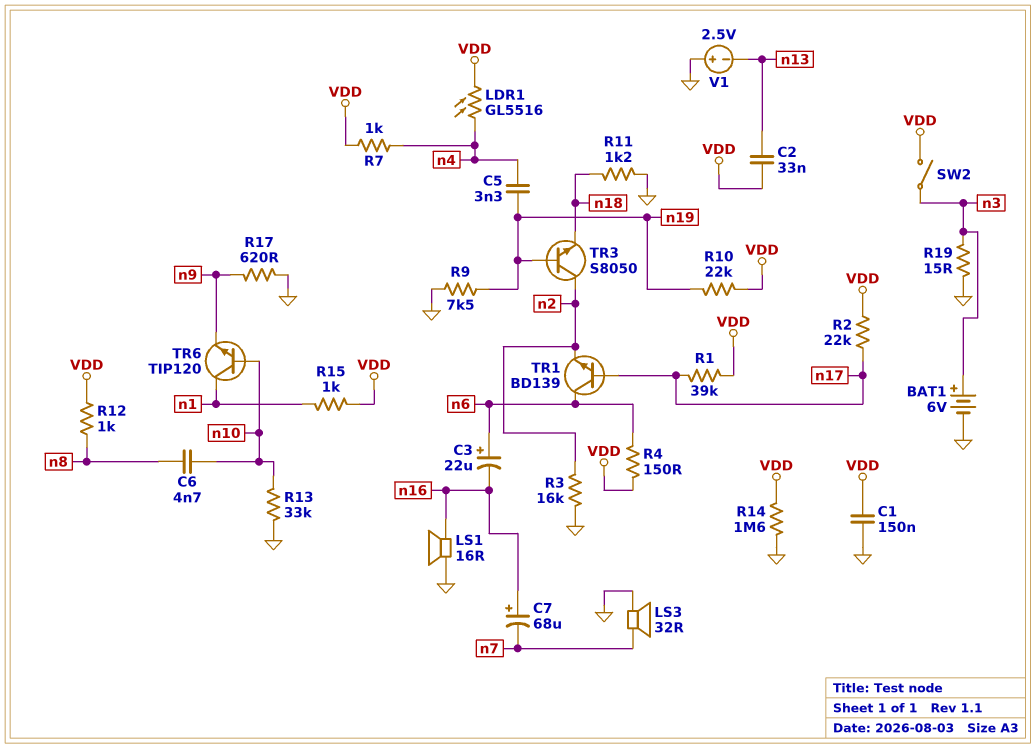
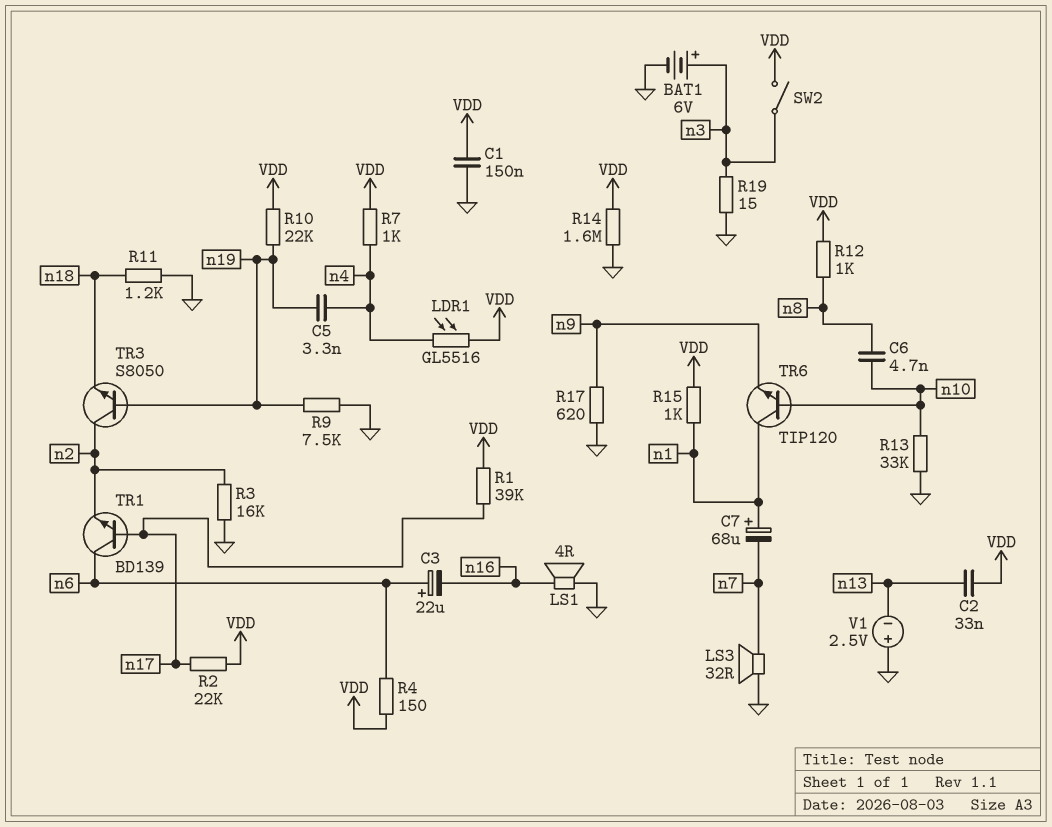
C7: 68uF (plus n16, minus n7) -> 68uF (plus n1, minus n7)
LS1: speaker 16R (GND, n16) -> speaker 4R (GND, n16)

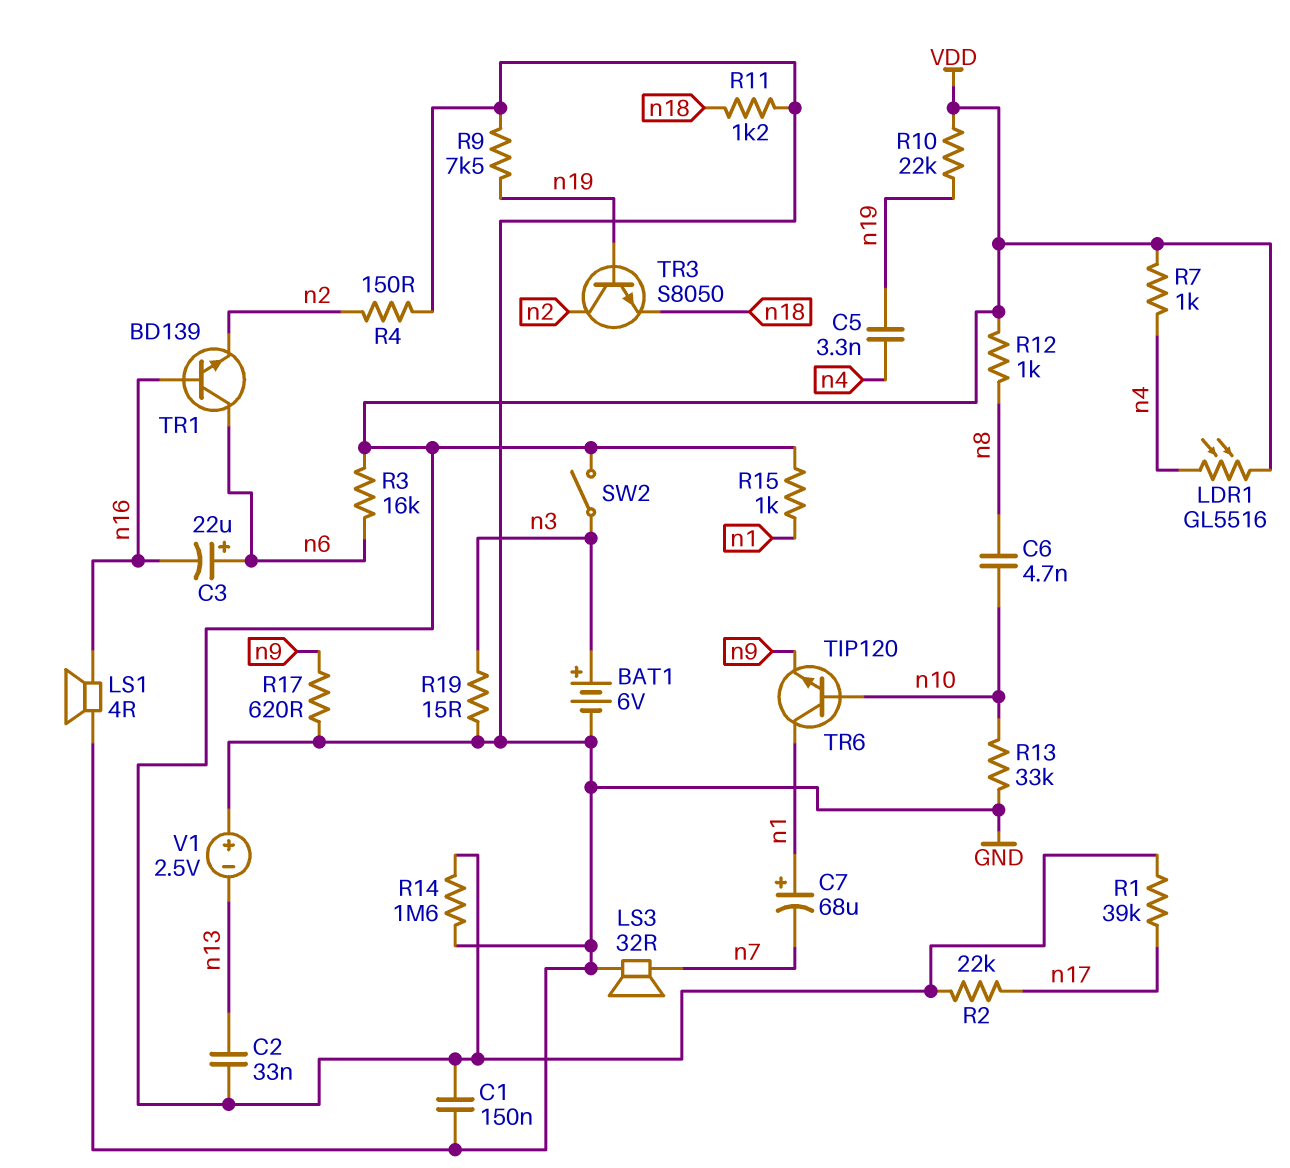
R3: 16k (GND, n2) -> 16k (VDD, n6)
R4: 150 (VDD, n6) -> 150 (GND, n2)
TR1: NPN BD139 (B n17, C n6, E n2) -> NPN BD139 (B n16, C n6, E n2)

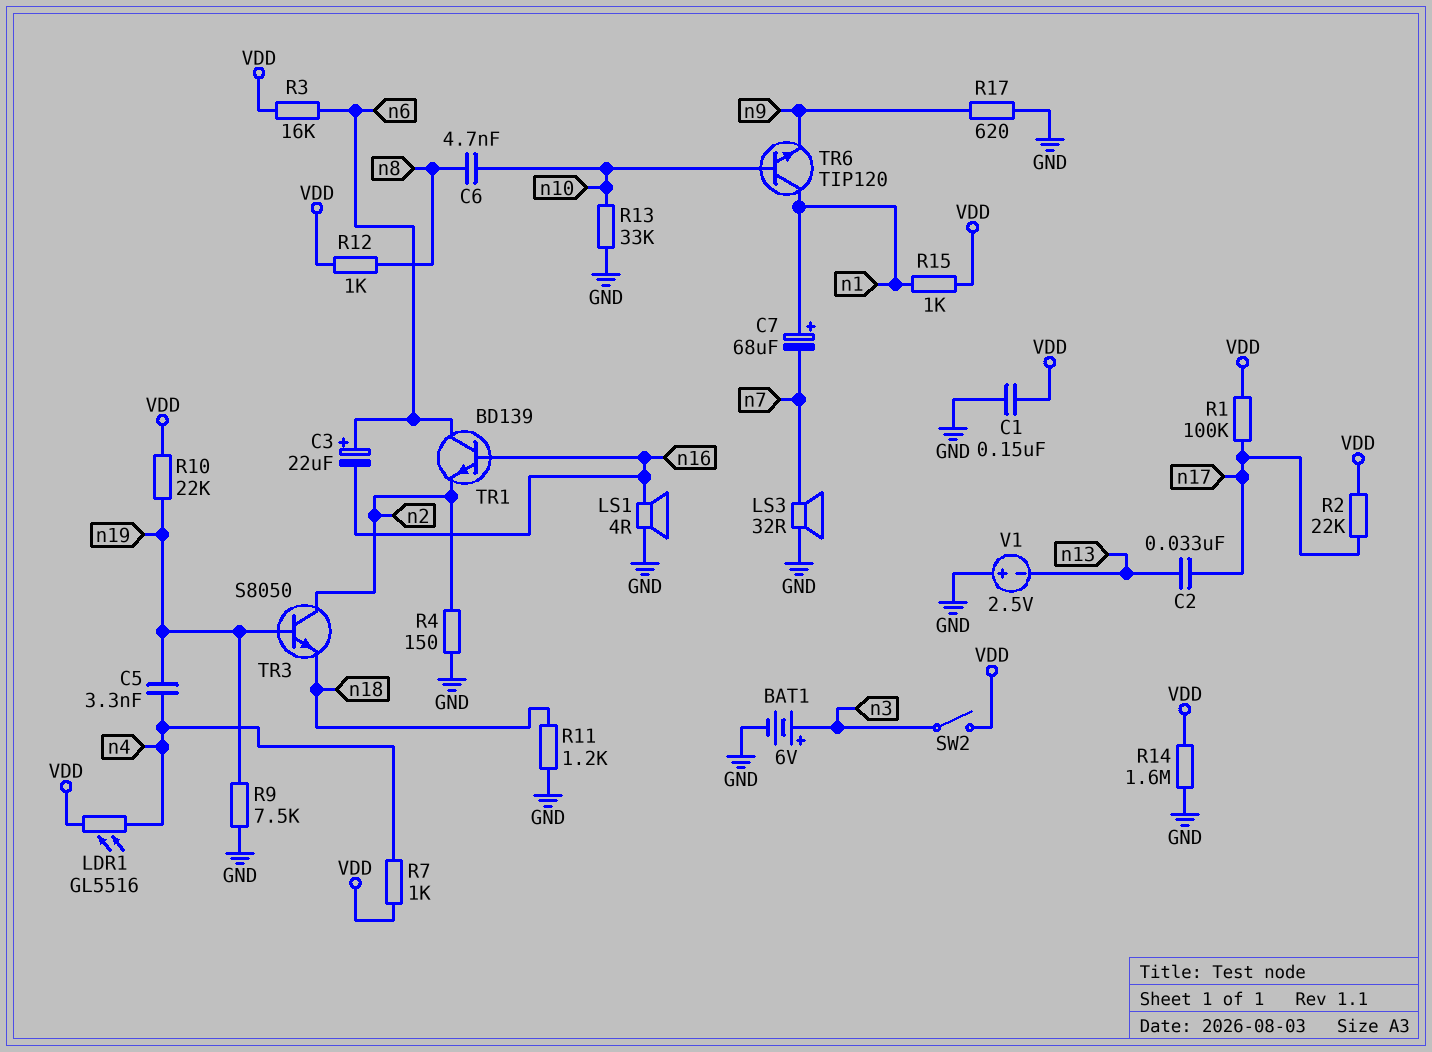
C2: 33nF (VDD, n13) -> 33nF (n13, n17)
R1: 39k (VDD, n17) -> 100k (VDD, n17)
R19: 15 (GND, n3) -> none

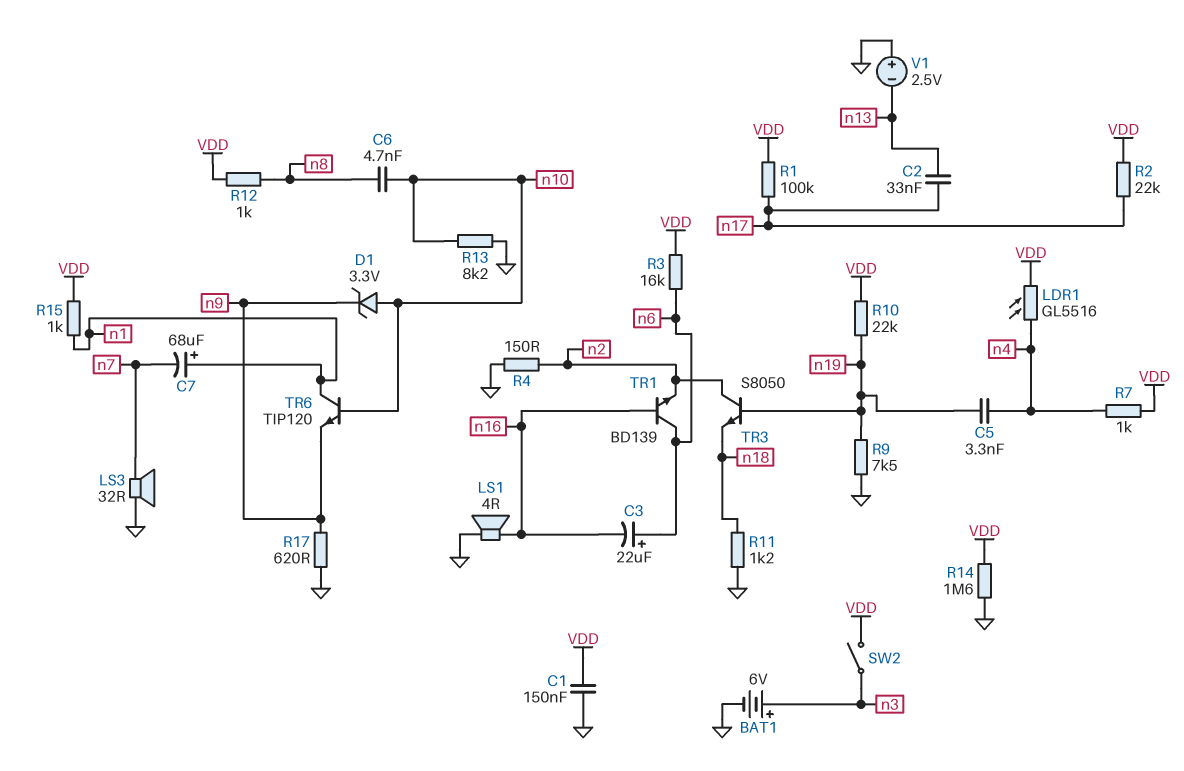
D1: none -> zener 3.3V (A n10, K n9)
R13: 33k (GND, n10) -> 8.2k (GND, n10)

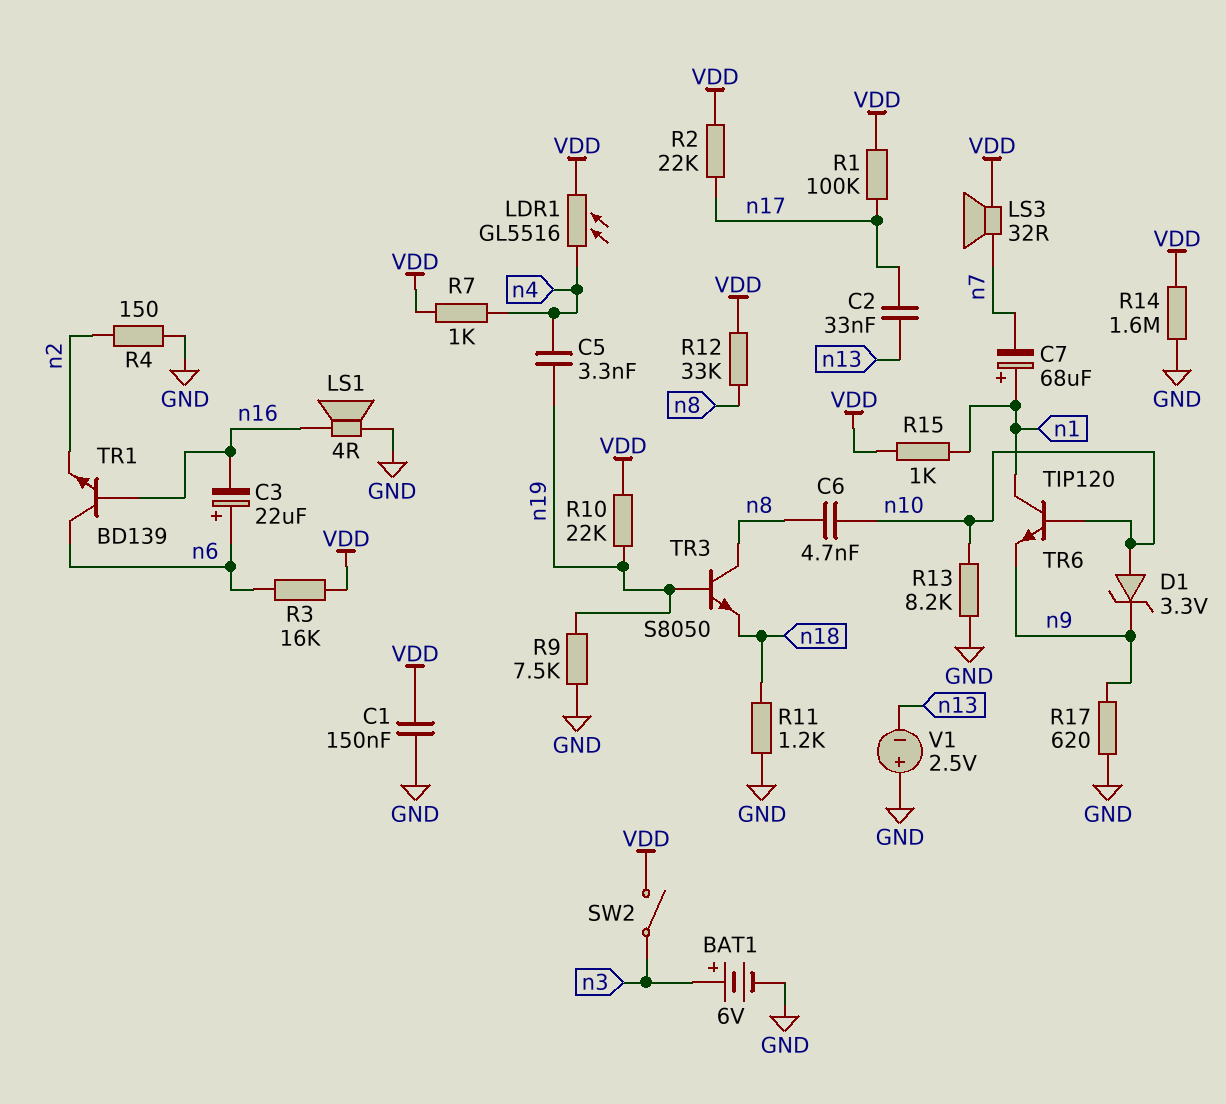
LS3: speaker 32R (GND, n7) -> speaker 32R (VDD, n7)
R12: 1k (VDD, n8) -> 33k (VDD, n8)
TR3: NPN S8050 (B n19, C n2, E n18) -> NPN S8050 (B n19, C n8, E n18)

